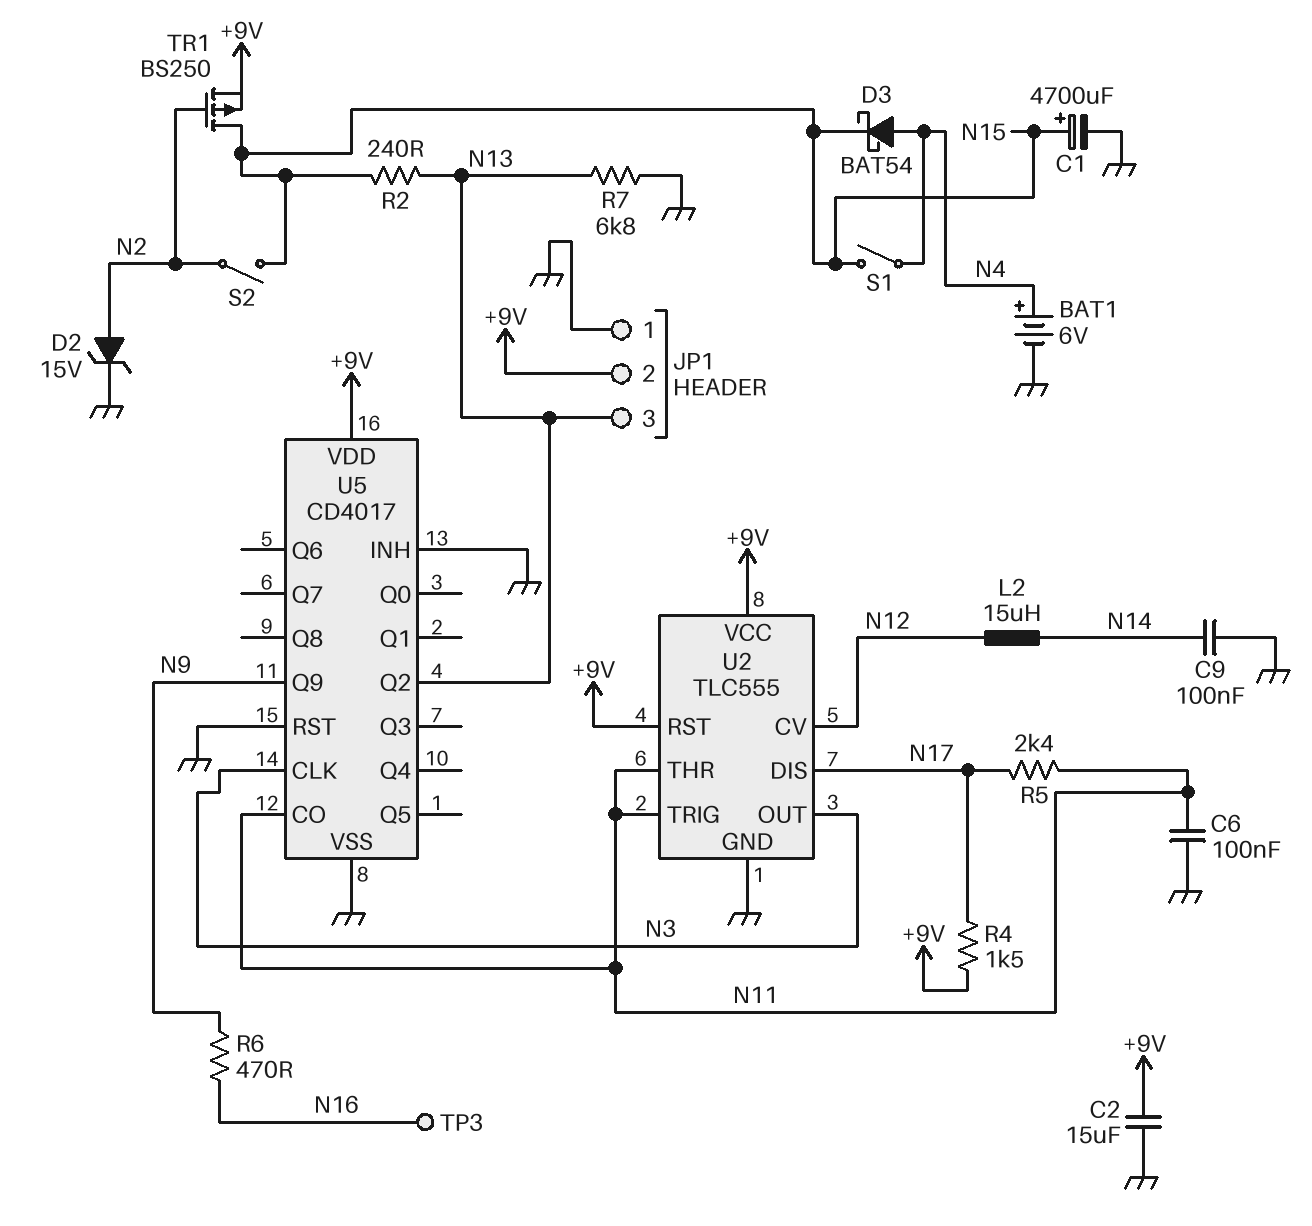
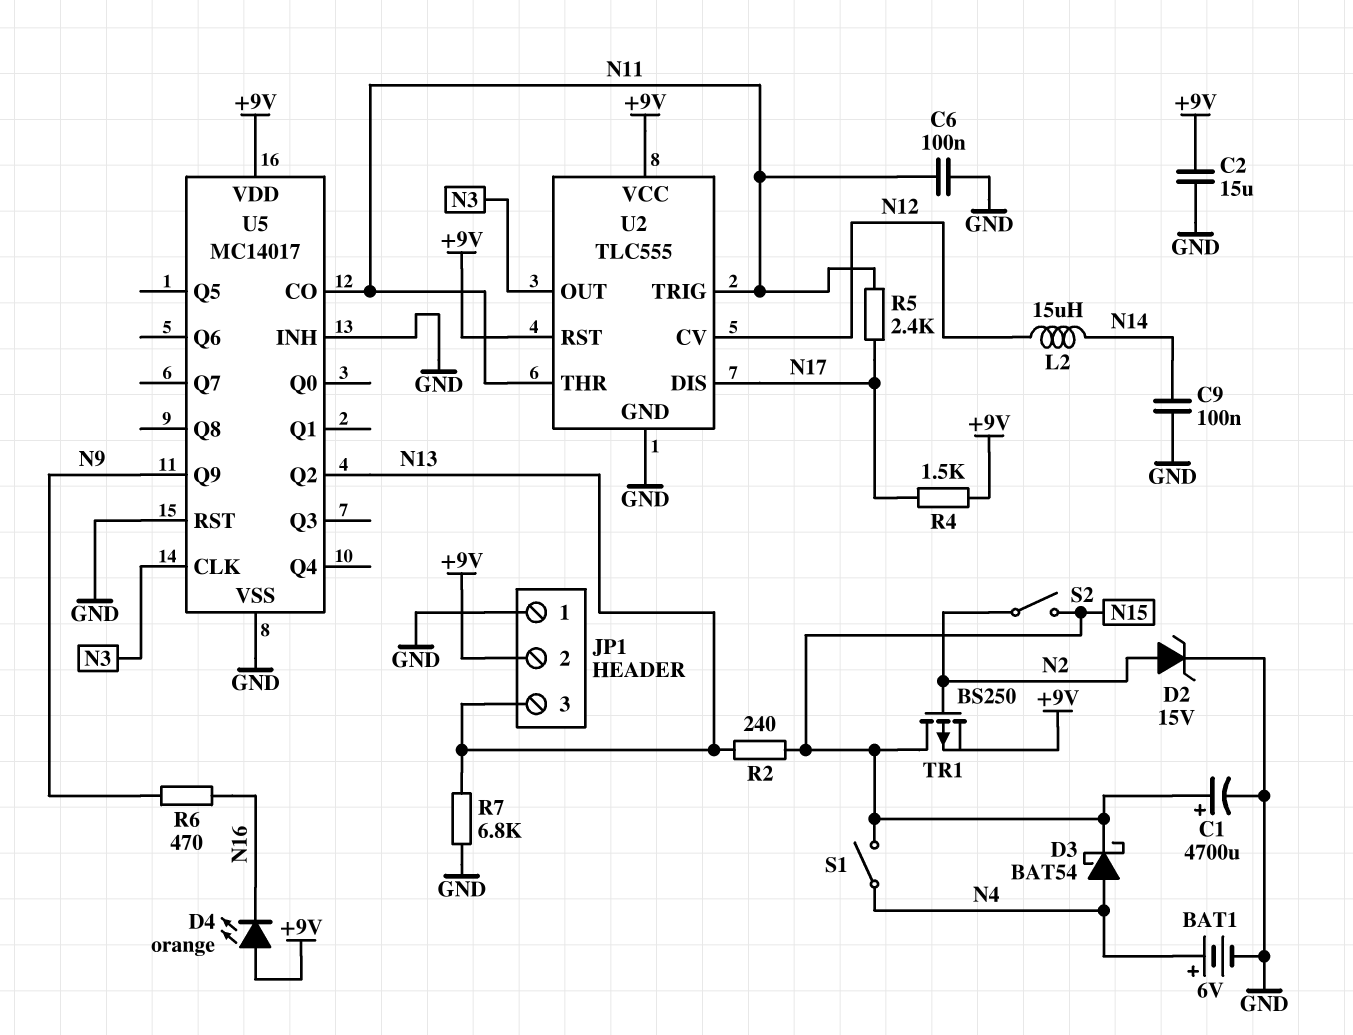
D4: none -> LED orange (A +9V, K N16)
TP3: test point (N16) -> none
U5: CD4017 -> MC14017

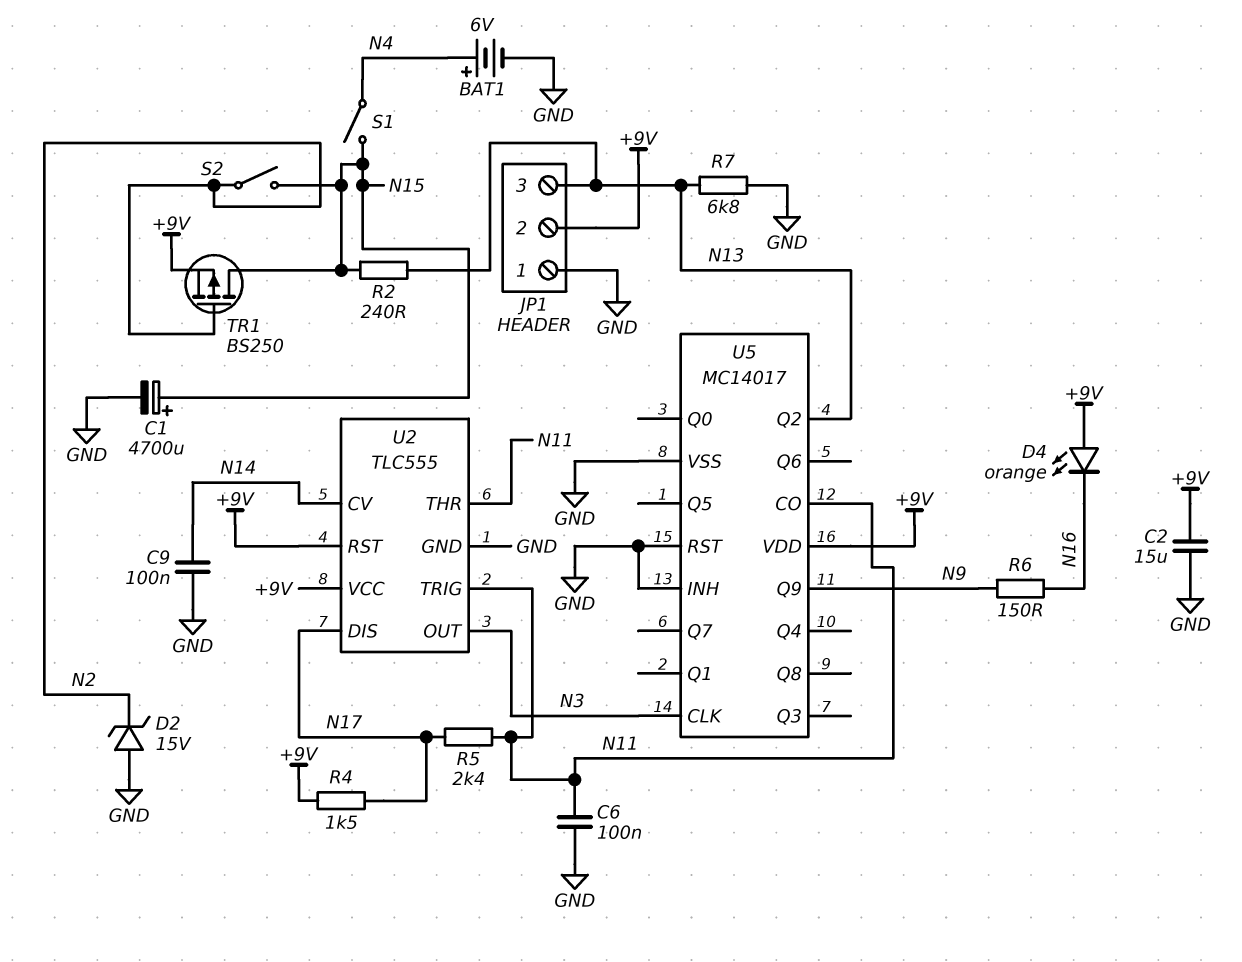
D2: zener 15V (A N2, K GND) -> zener 15V (A GND, K N2)
D3: schottky BAT54 (A N4, K N15) -> none
L2: 15uH (N12, N14) -> none
R6: 470 (N9, N16) -> 150 (N9, N16)
U2 pin CV: N12 -> N14

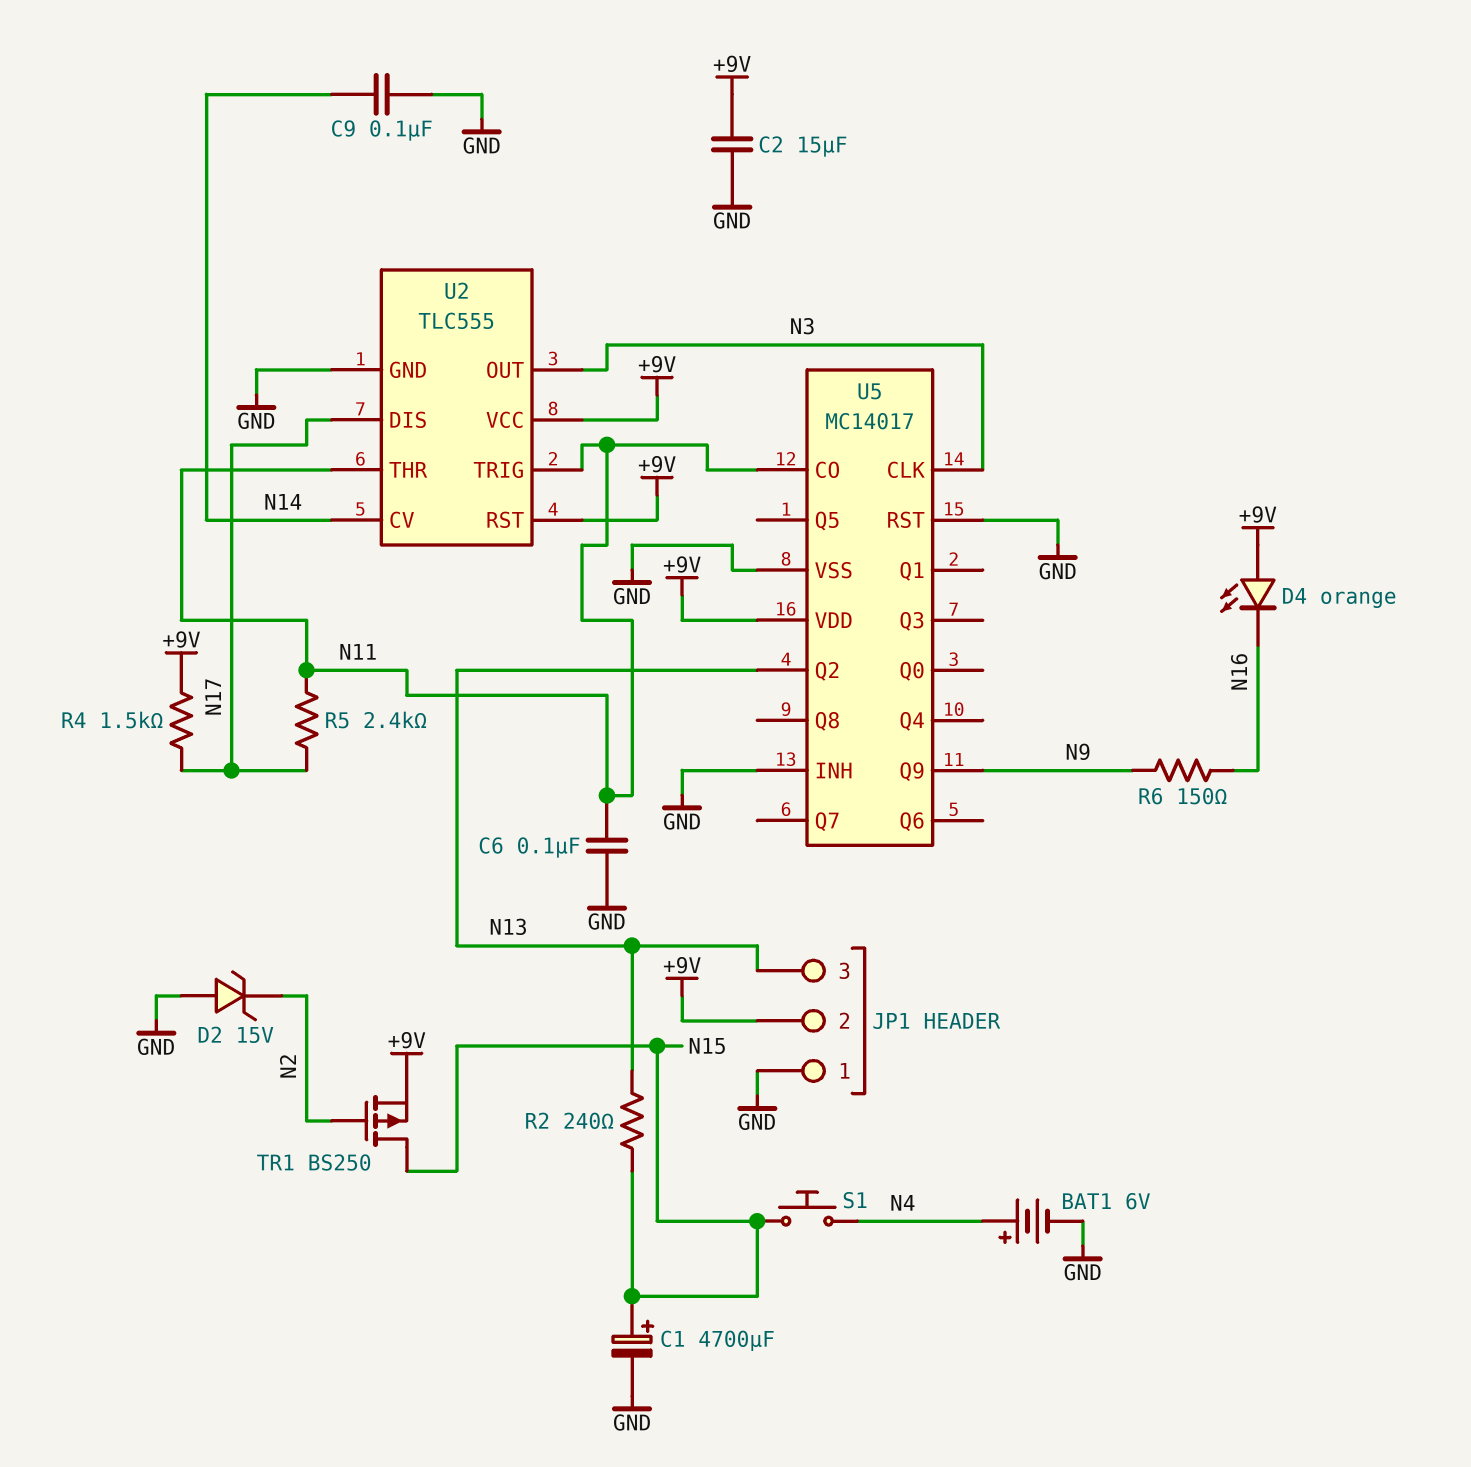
R7: 6.8k (GND, N13) -> none
S1: switch (N4, N15) -> button (N4, N15)
S2: switch (N2, N15) -> none

